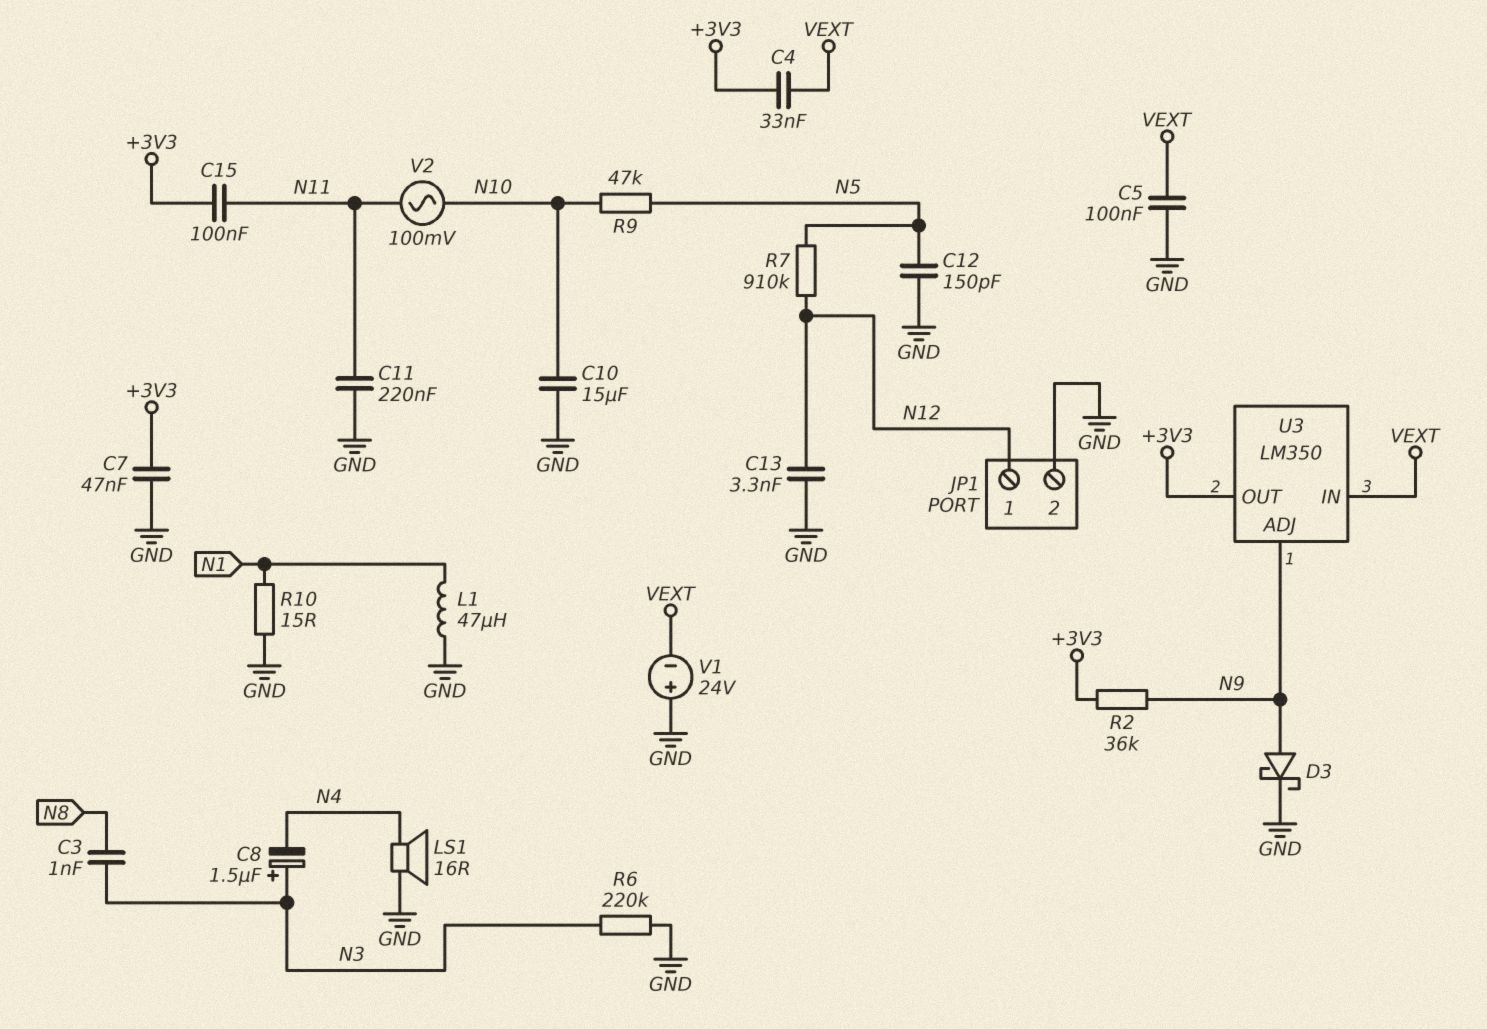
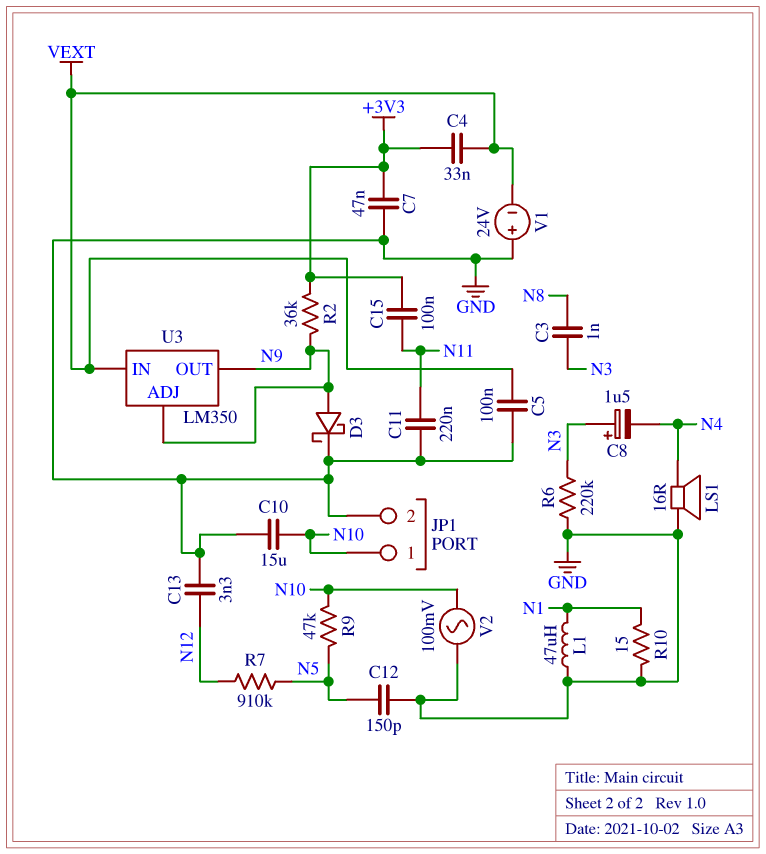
JP1 pin 1: N12 -> N10
U3 pin OUT: +3V3 -> N9
V2: AC 100mV (N10, N11) -> AC 100mV (GND, N10)

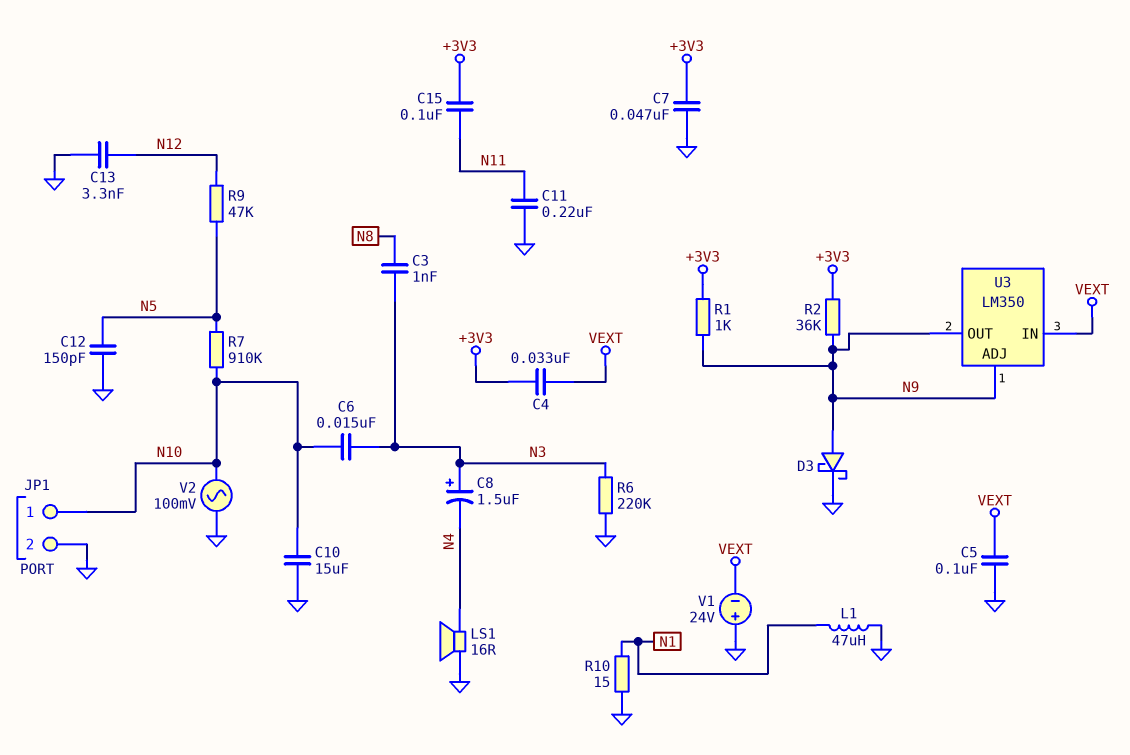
C6: none -> 15nF (N3, N10)
R1: none -> 1k (+3V3, N9)
R7: 910k (N5, N12) -> 910k (N5, N10)
R9: 47k (N5, N10) -> 47k (N5, N12)

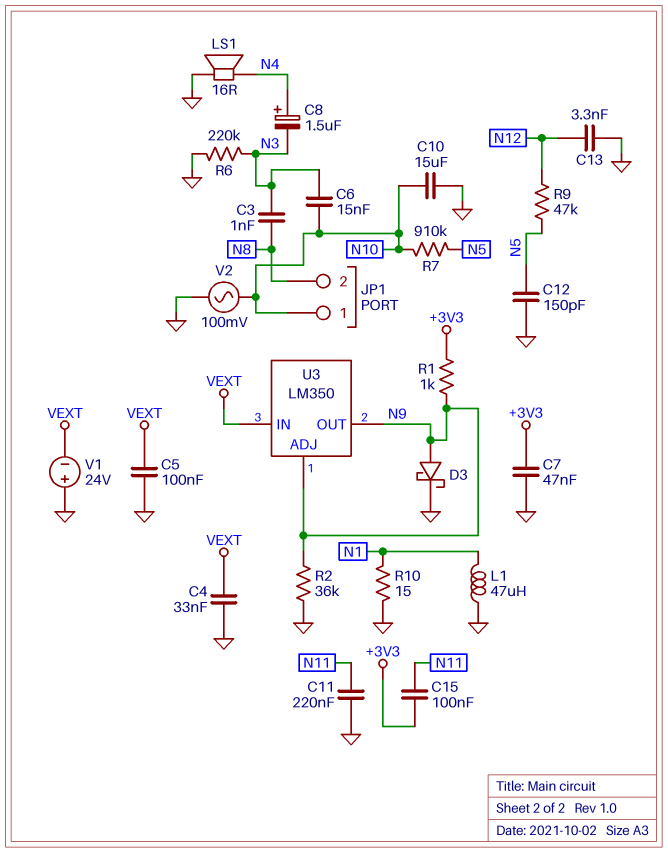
C4: 33nF (+3V3, VEXT) -> 33nF (GND, VEXT)
C8: 1.5uF (plus N3, minus N4) -> 1.5uF (plus N4, minus N3)
JP1 pin 2: GND -> N8
R2: 36k (+3V3, N9) -> 36k (GND, N9)

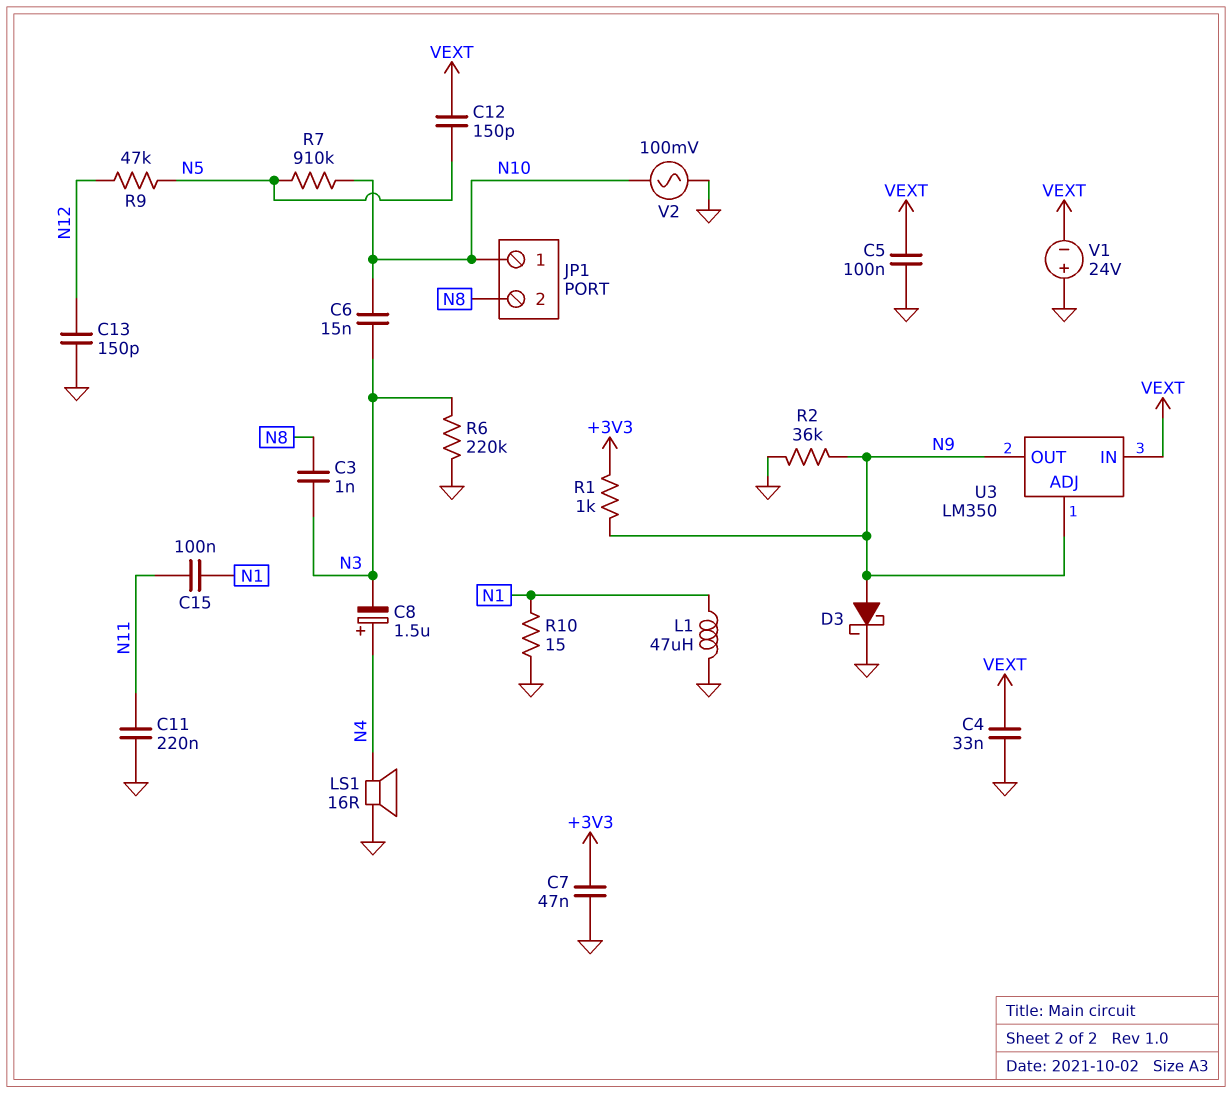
C10: 15uF (GND, N10) -> none
C12: 150pF (GND, N5) -> 150pF (N5, VEXT)
C13: 3.3nF (GND, N12) -> 150pF (GND, N12)
C15: 100nF (+3V3, N11) -> 100nF (N1, N11)

